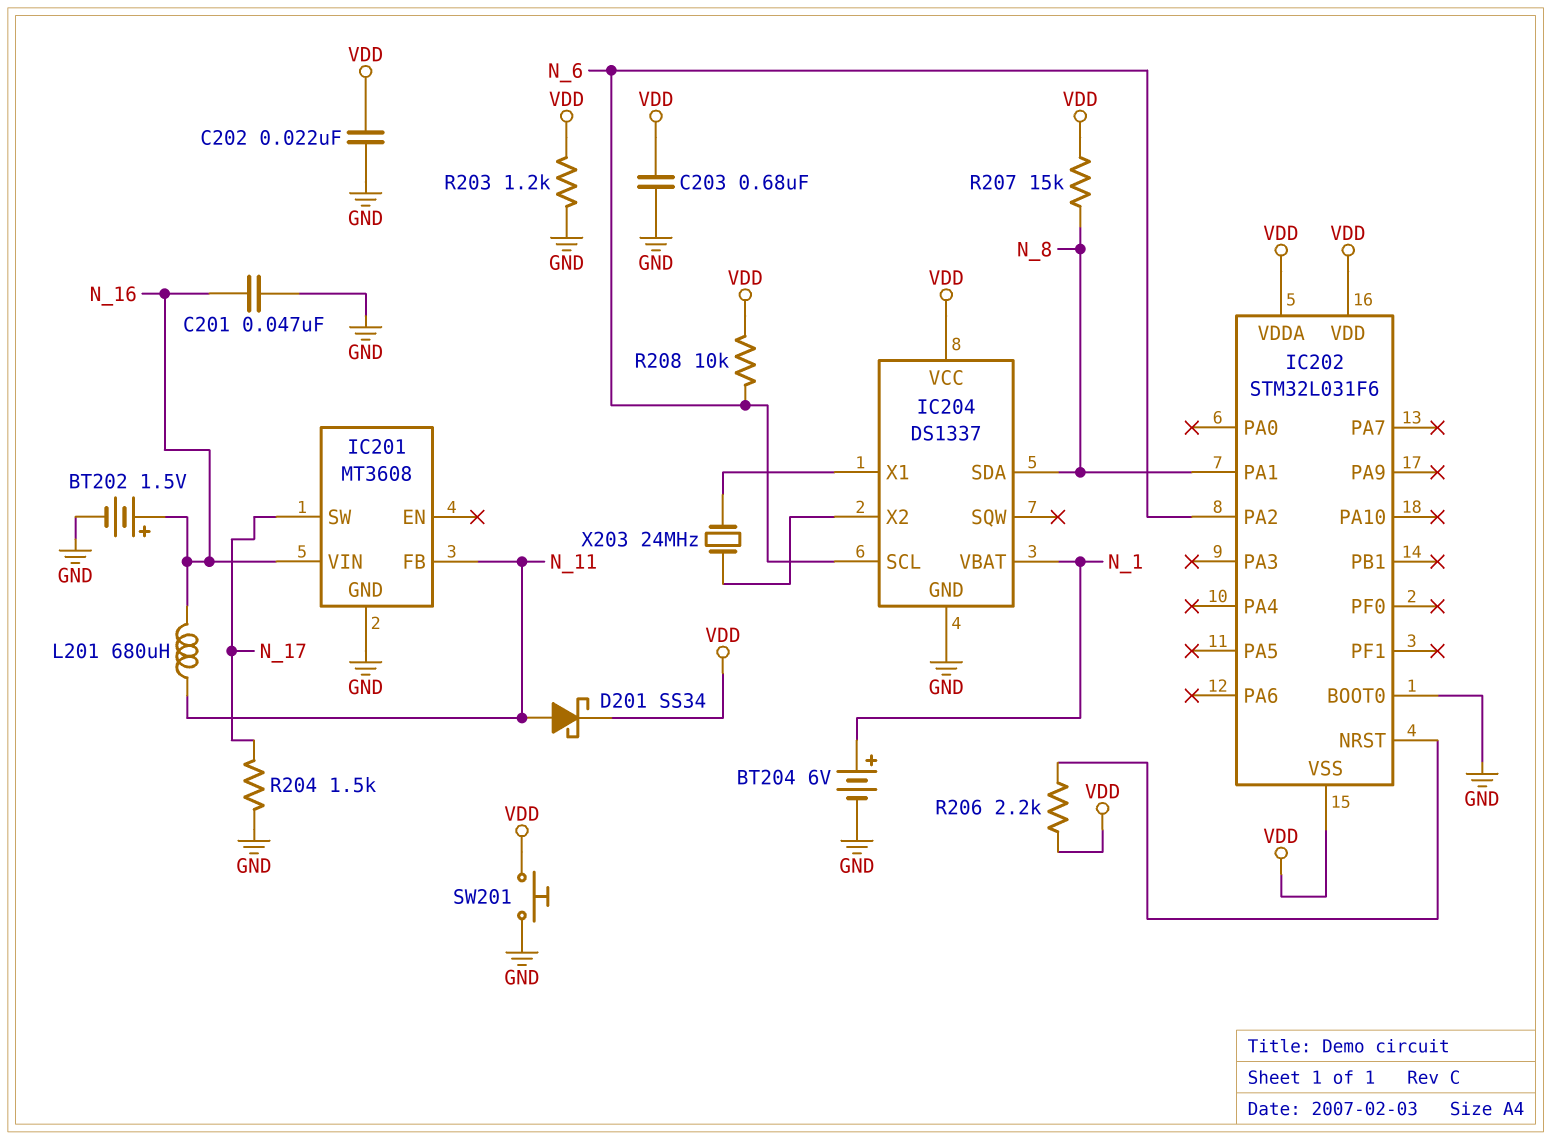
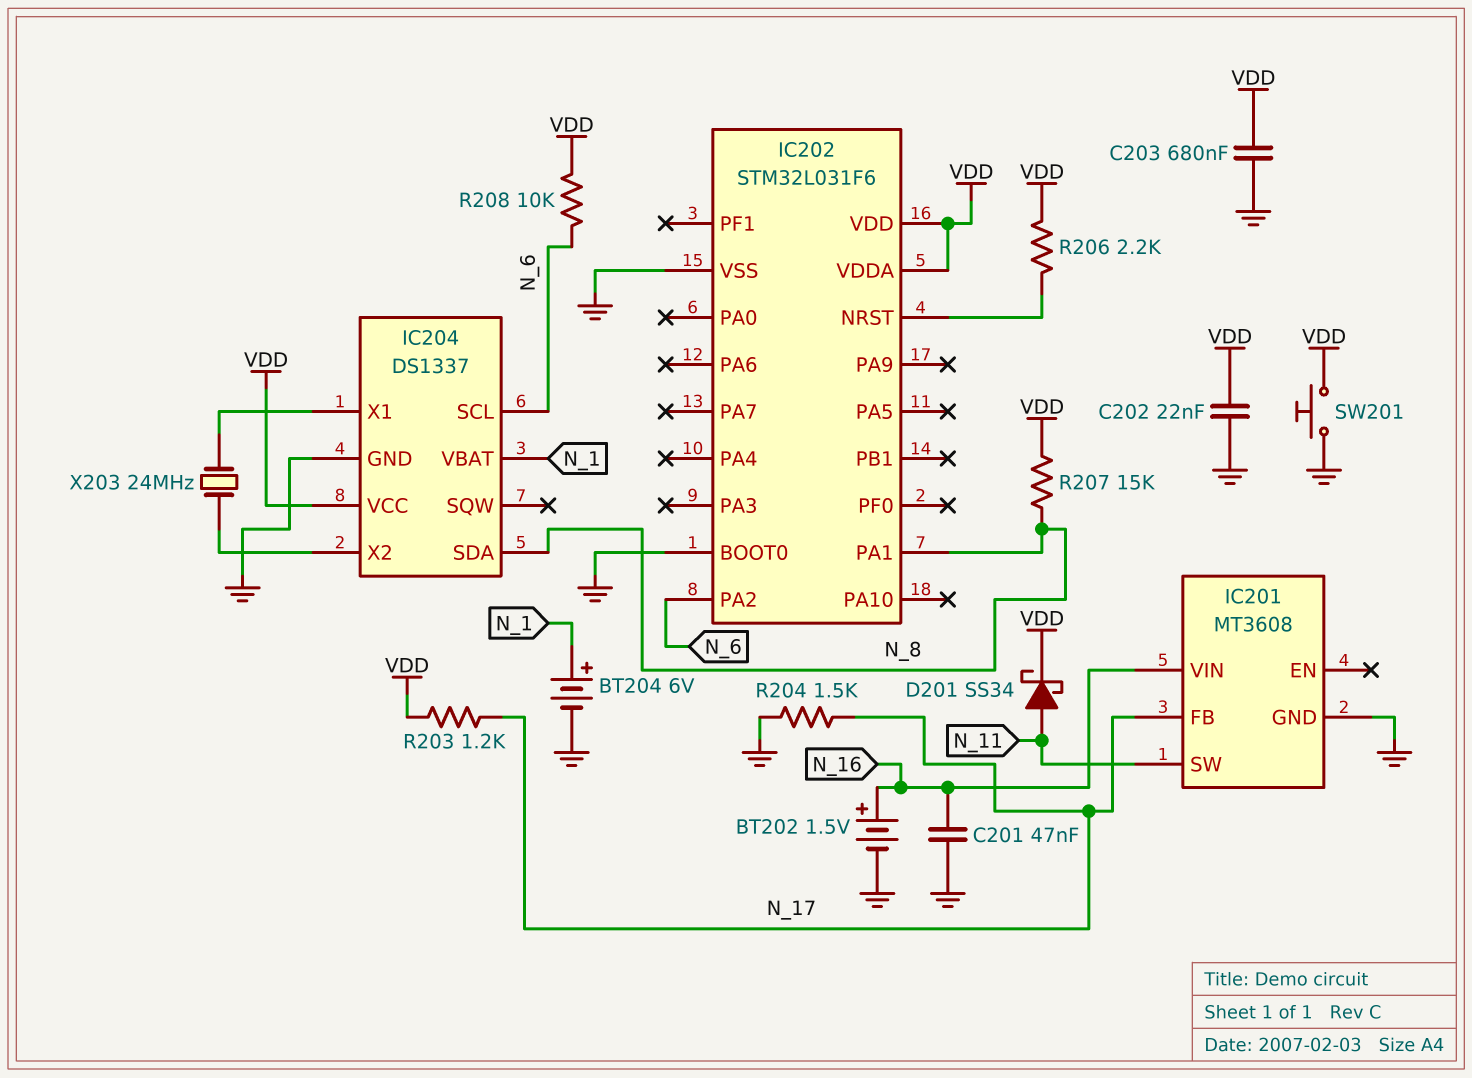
IC201 pin FB: N_11 -> N_17
IC201 pin SW: N_17 -> N_11
IC202 pin VSS: VDD -> GND
L201: 680uH (N_11, N_16) -> none
R203: 1.2k (GND, VDD) -> 1.2k (N_17, VDD)

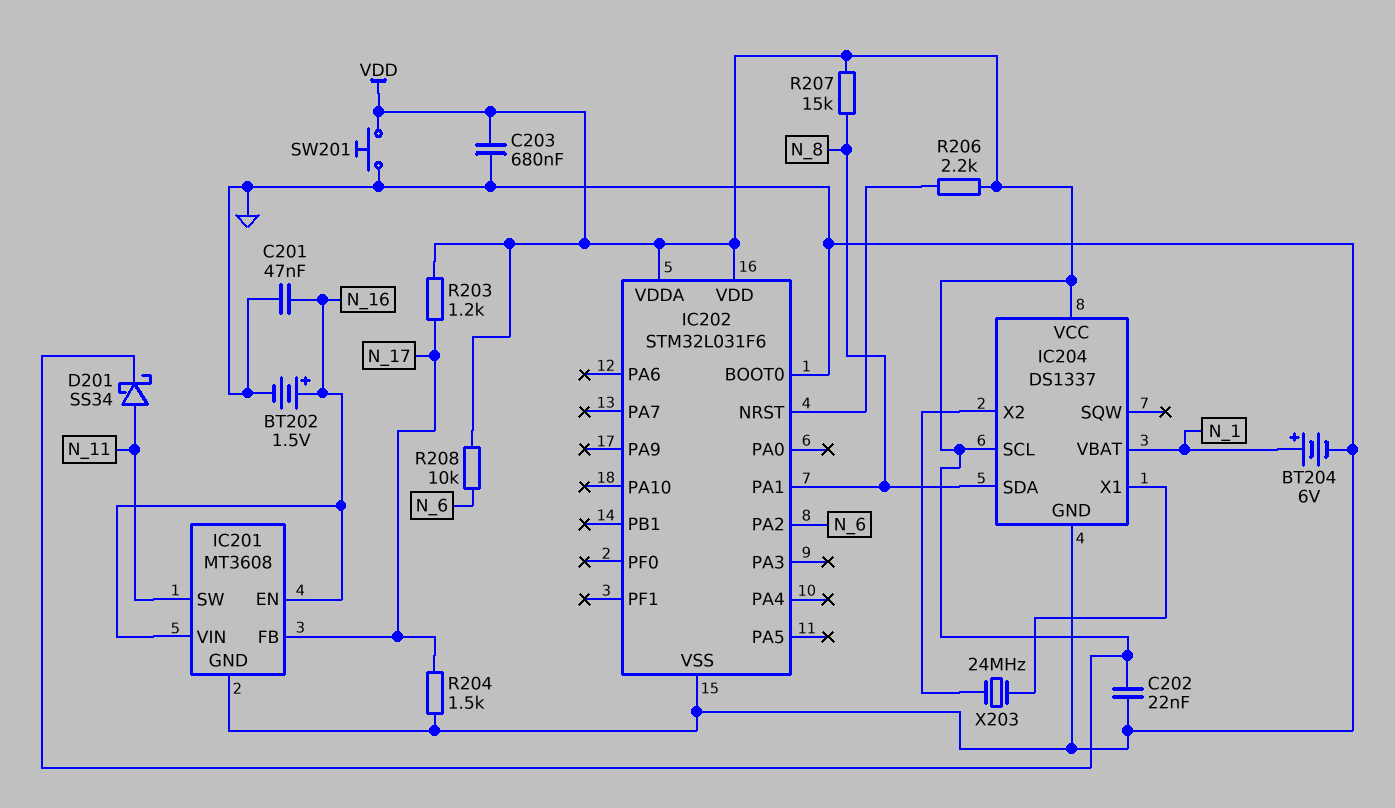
IC201 pin EN: none -> N_16
IC204 pin SCL: N_6 -> VDD

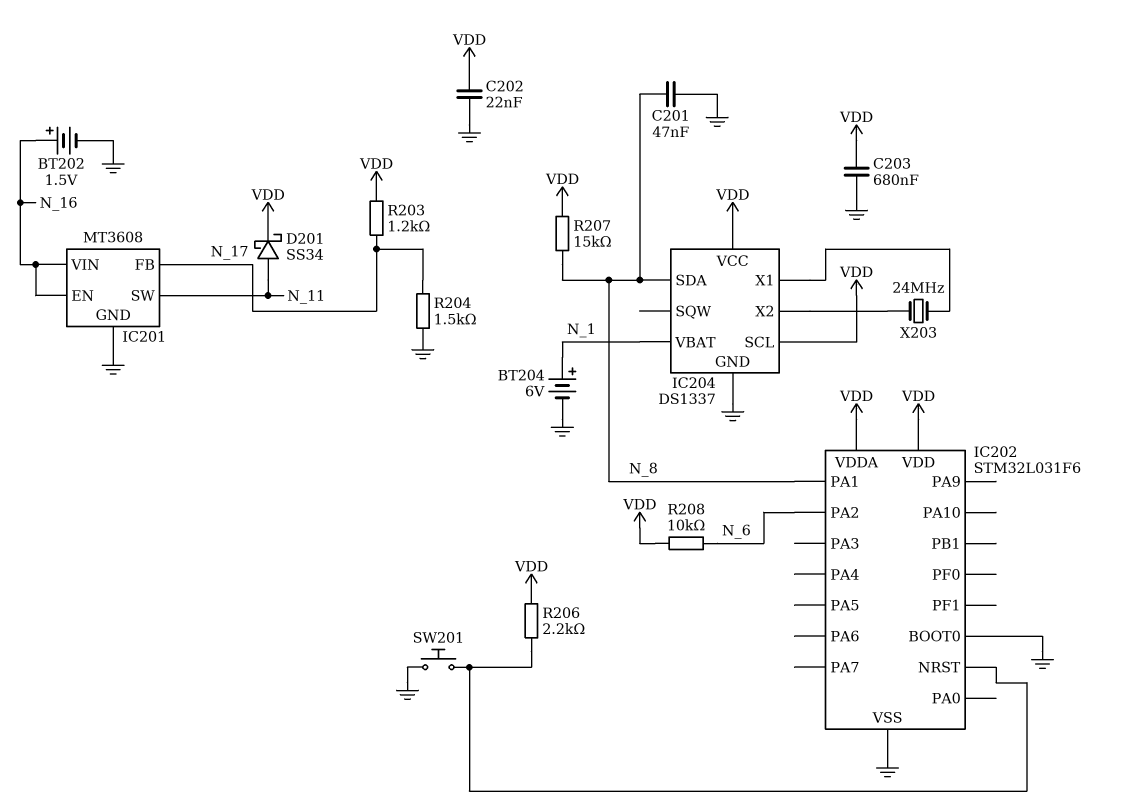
C201: 47nF (GND, N_16) -> 47nF (GND, N_8)
SW201: button (GND, VDD) -> button (GND, IC202/NRST)

